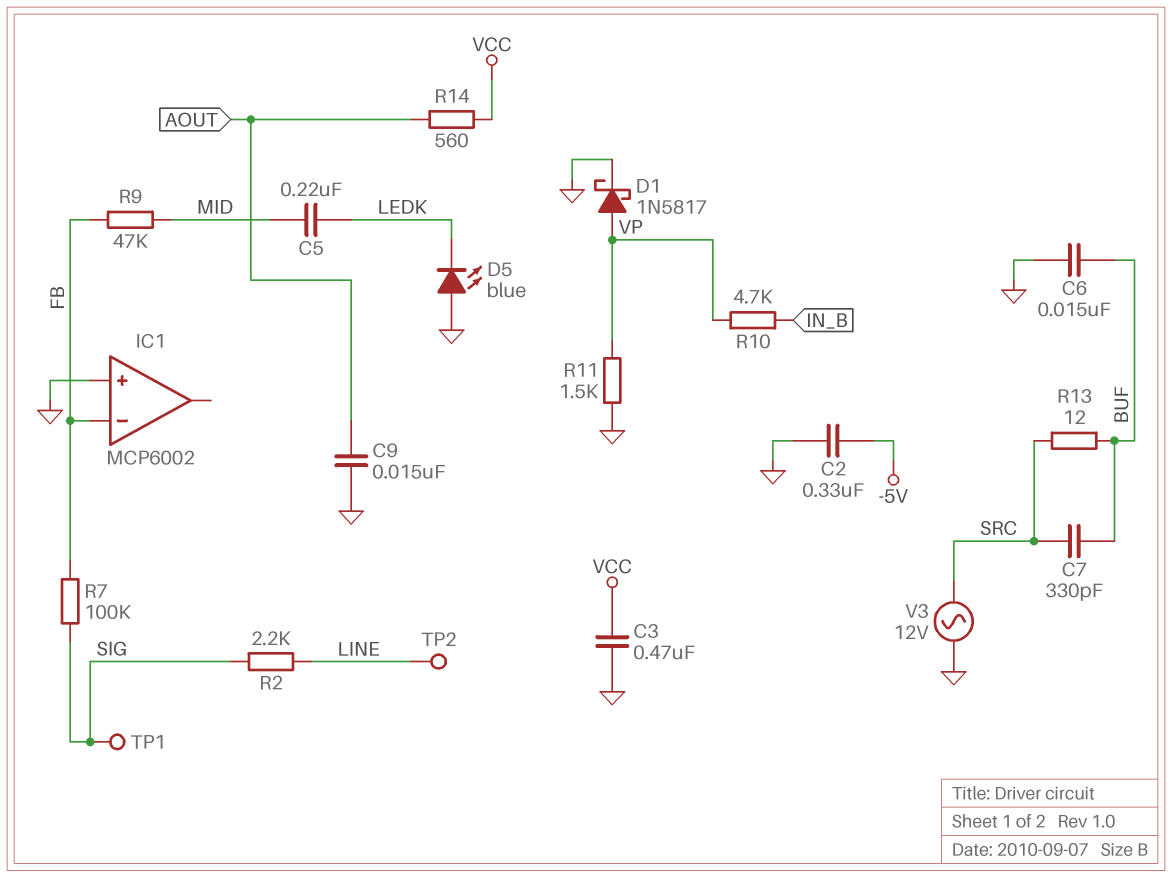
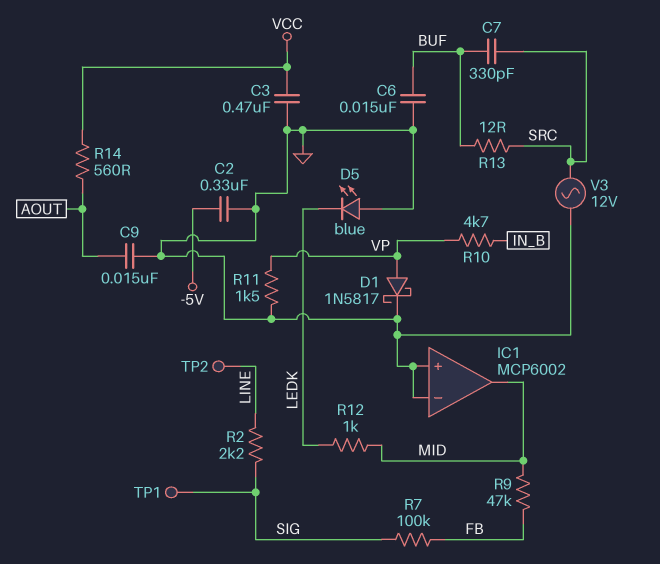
C5: 220nF (LEDK, MID) -> none
IC1 pin in-: FB -> GND
IC1 pin out: none -> MID
R12: none -> 1k (LEDK, MID)

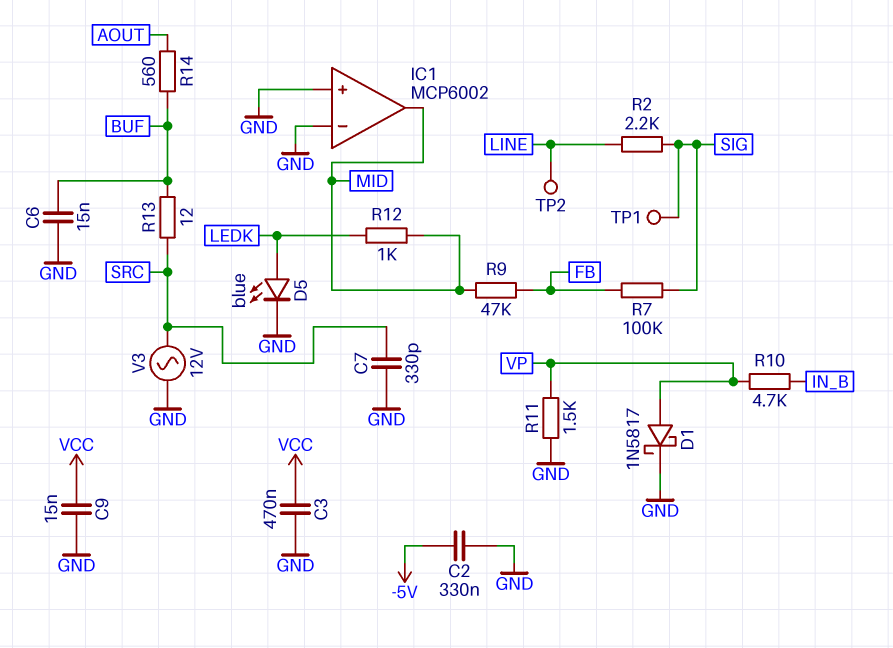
C7: 330pF (BUF, SRC) -> 330pF (GND, SRC)
C9: 15nF (AOUT, GND) -> 15nF (GND, VCC)
D5: LED blue (A GND, K LEDK) -> LED blue (A LEDK, K GND)
R14: 560 (AOUT, VCC) -> 560 (AOUT, BUF)

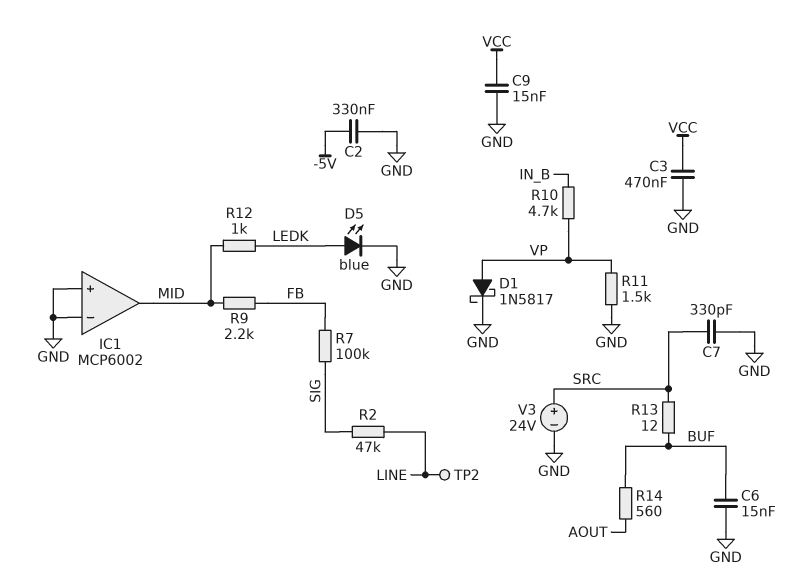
R2: 2.2k (LINE, SIG) -> 47k (LINE, SIG)
R9: 47k (FB, MID) -> 2.2k (FB, MID)
TP1: test point (SIG) -> none
V3: AC 12V (GND, SRC) -> 24V (plus SRC, minus GND)

